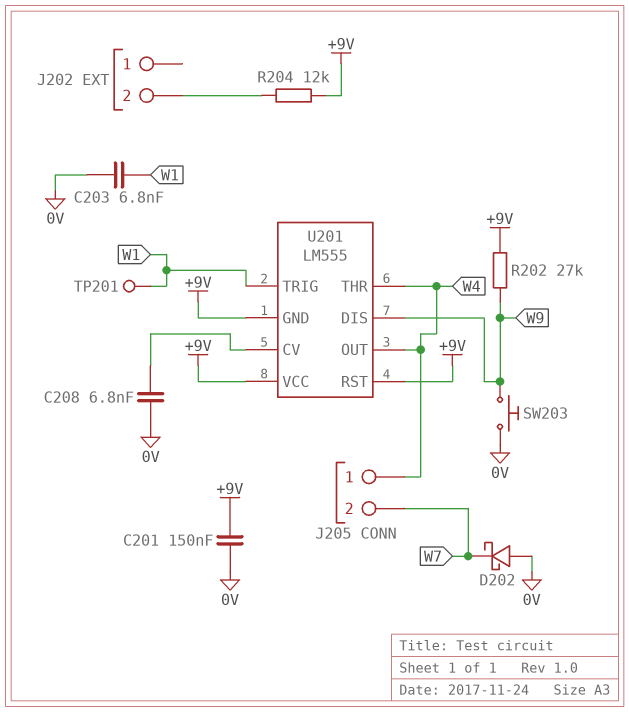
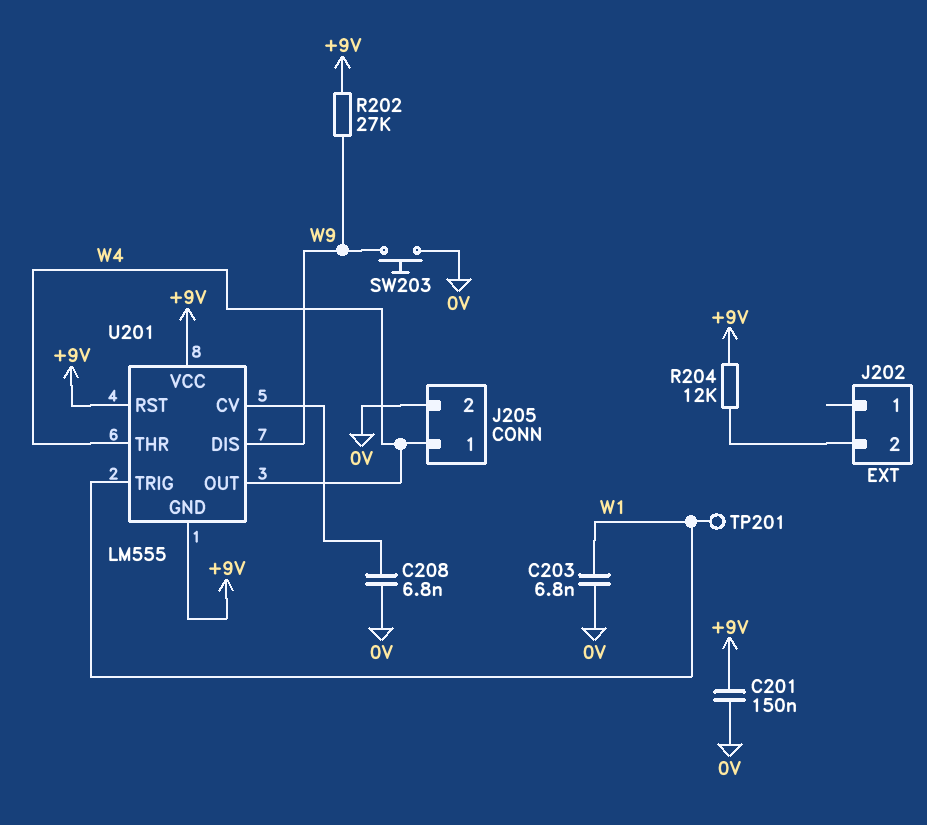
D202: schottky (A 0V, K W7) -> none
J205 pin 2: W7 -> 0V

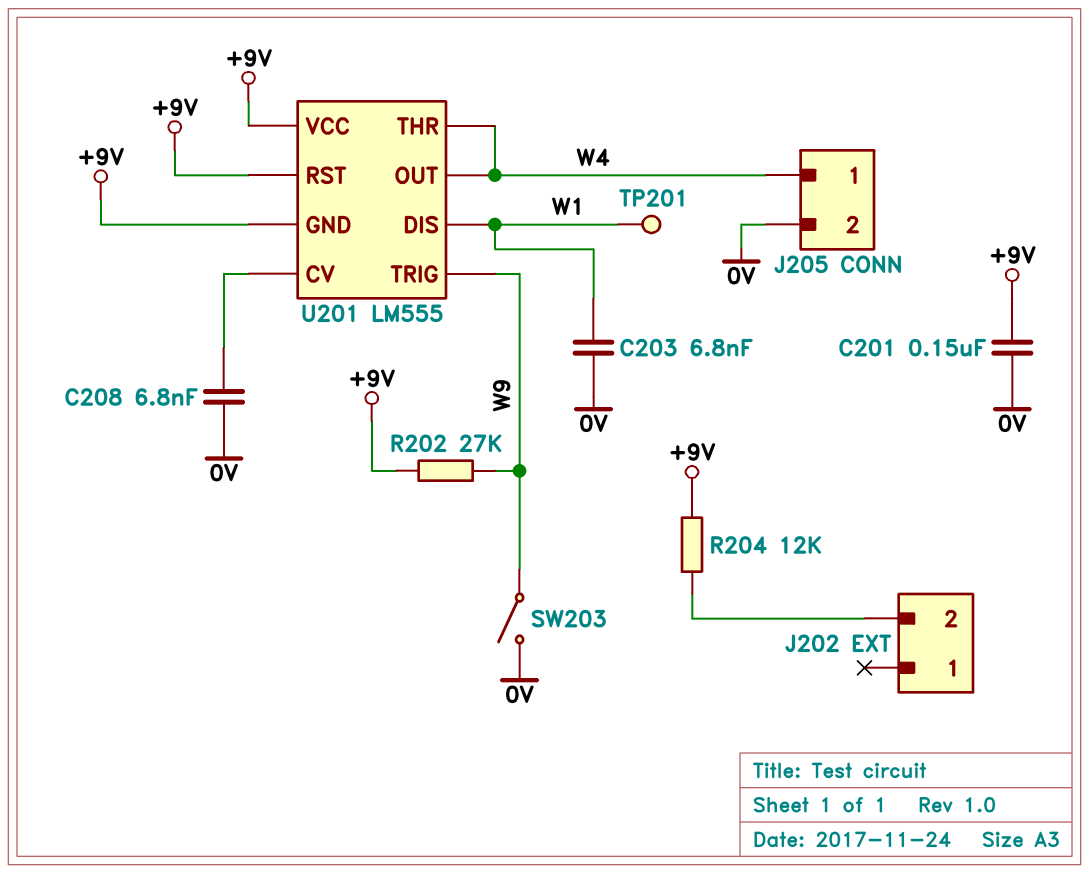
SW203: button (0V, W9) -> switch (0V, W9)
U201 pin DIS: W9 -> W1
U201 pin TRIG: W1 -> W9

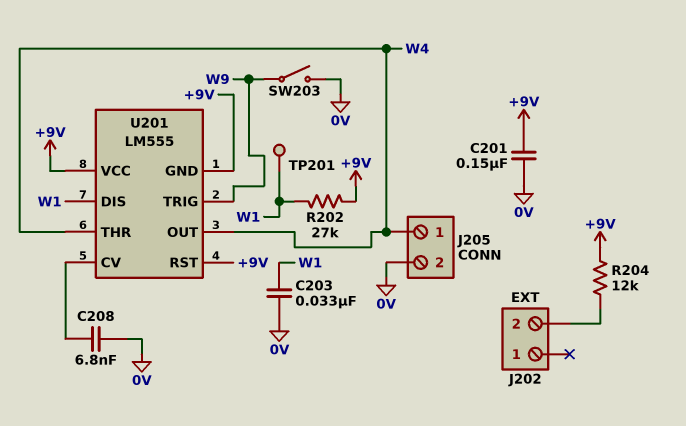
C203: 6.8nF (0V, W1) -> 33nF (0V, W1)
R202: 27k (+9V, W9) -> 27k (+9V, W1)

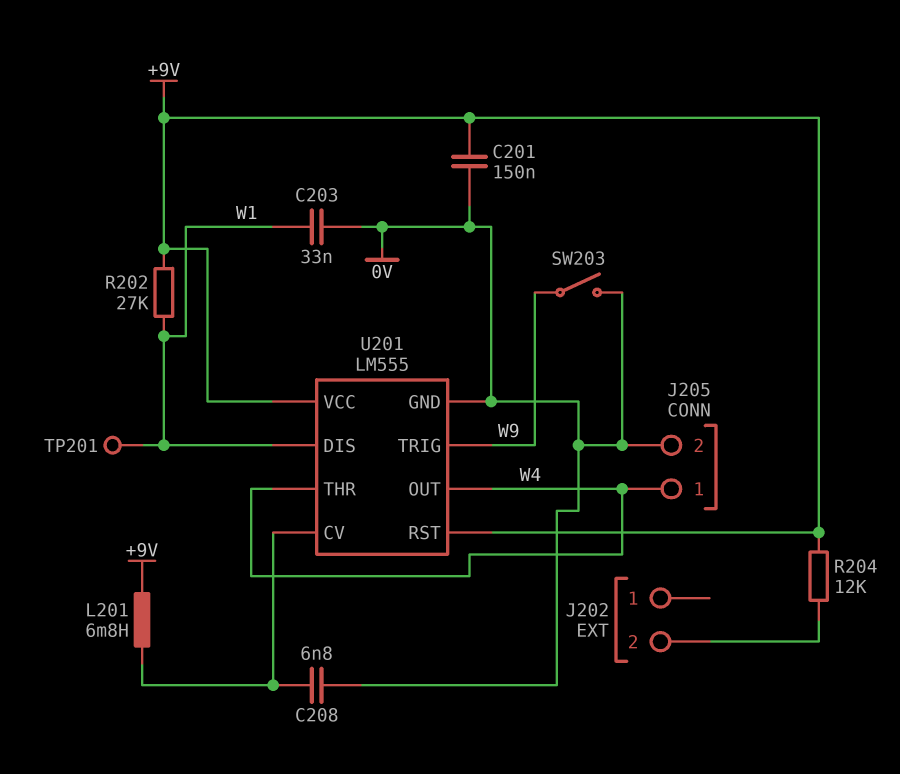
L201: none -> 6.8mH (+9V, U201/CV)
U201 pin GND: +9V -> 0V

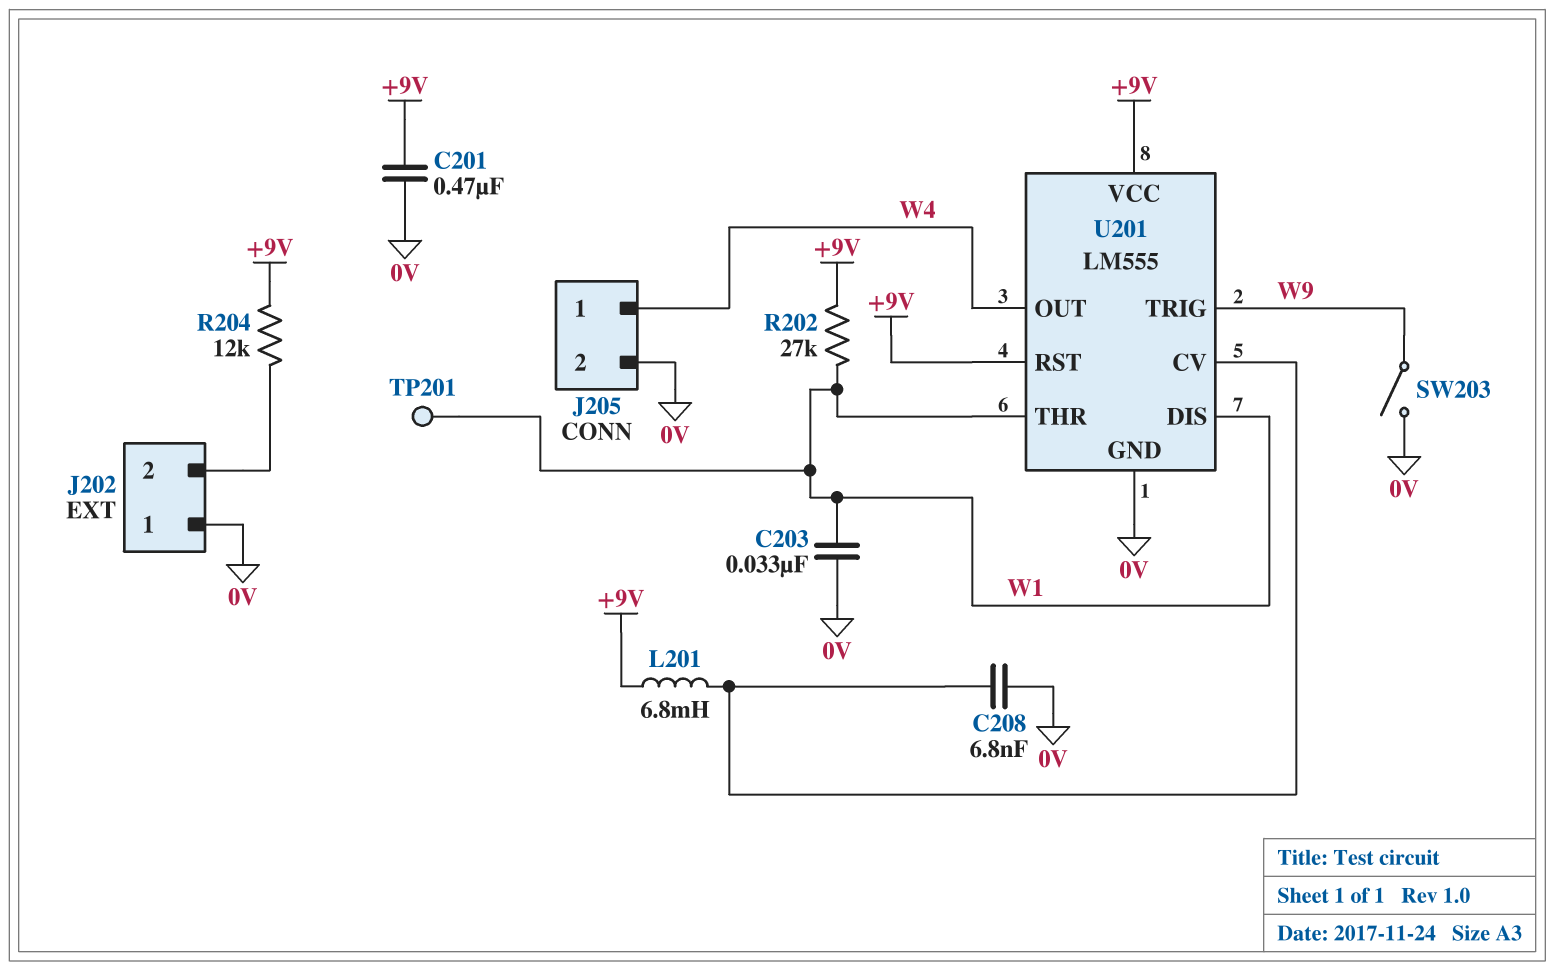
C201: 150nF (+9V, 0V) -> 470nF (+9V, 0V)
J202 pin 1: none -> 0V
U201 pin THR: W4 -> W1

